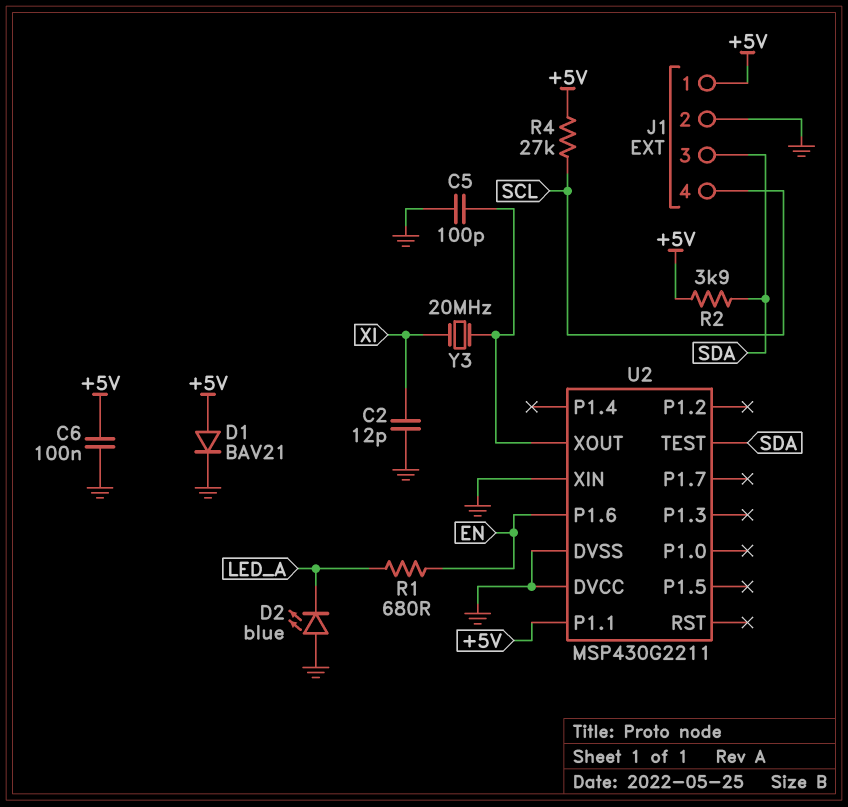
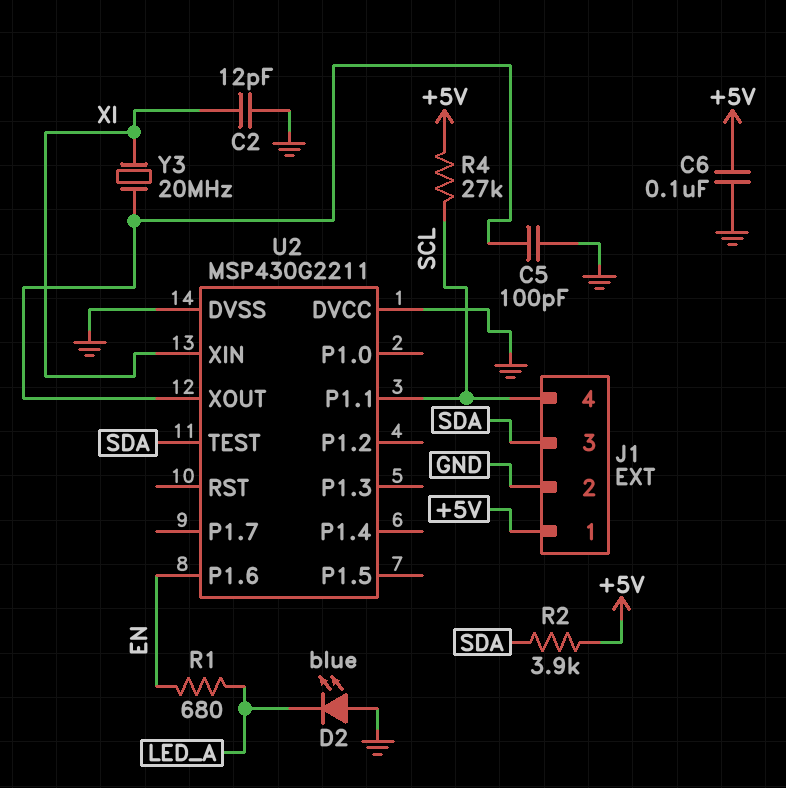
D1: diode BAV21 (A +5V, K GND) -> none
U2 pin P1.1: +5V -> SCL
U2 pin XIN: GND -> XI

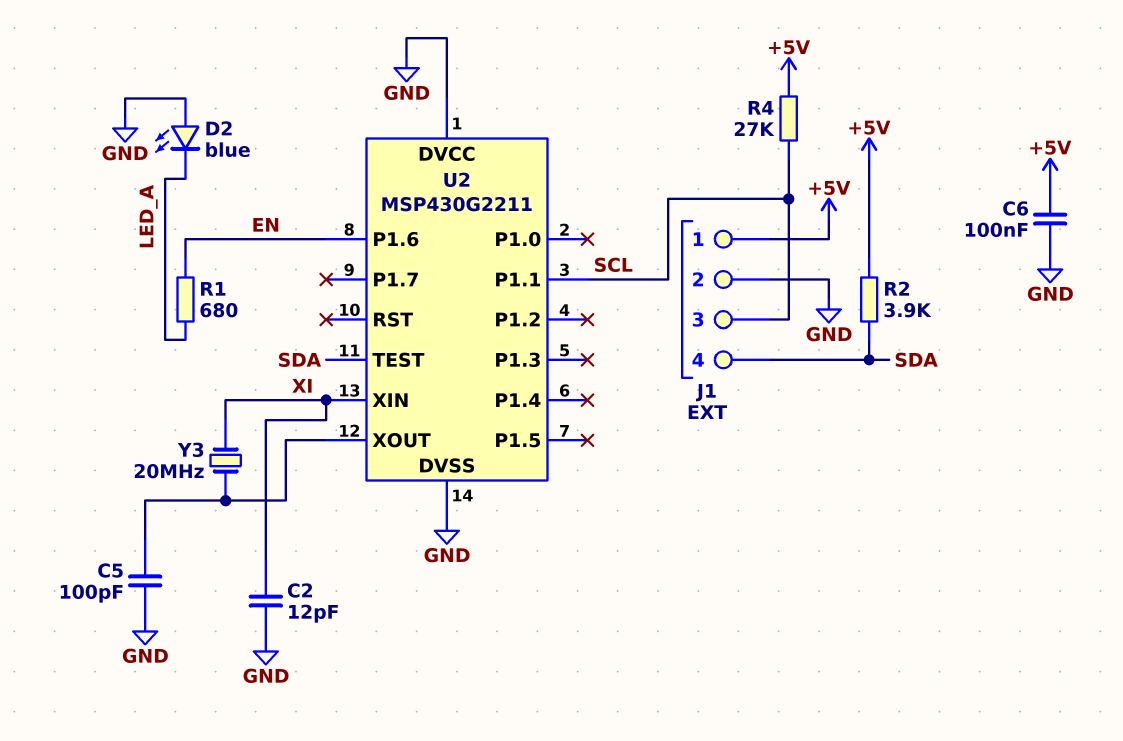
J1 pin 3: SDA -> SCL
J1 pin 4: SCL -> SDA

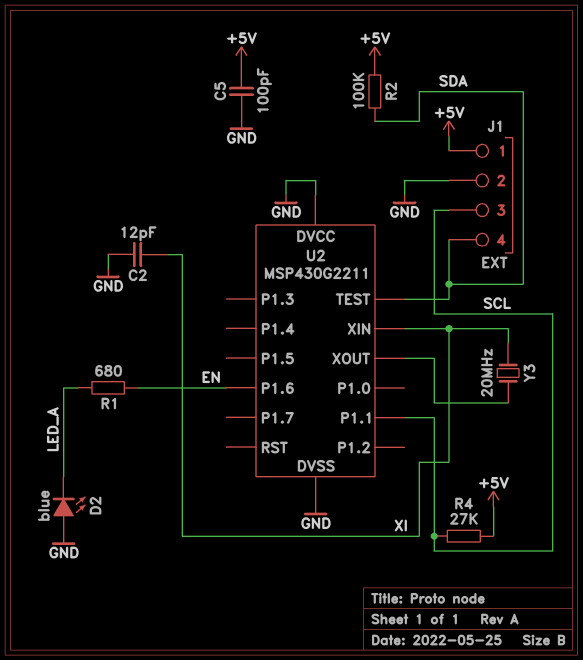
C5: 100pF (GND, U2/XOUT) -> 100pF (+5V, GND)
C6: 100nF (+5V, GND) -> none
R2: 3.9k (+5V, SDA) -> 100k (+5V, SDA)

